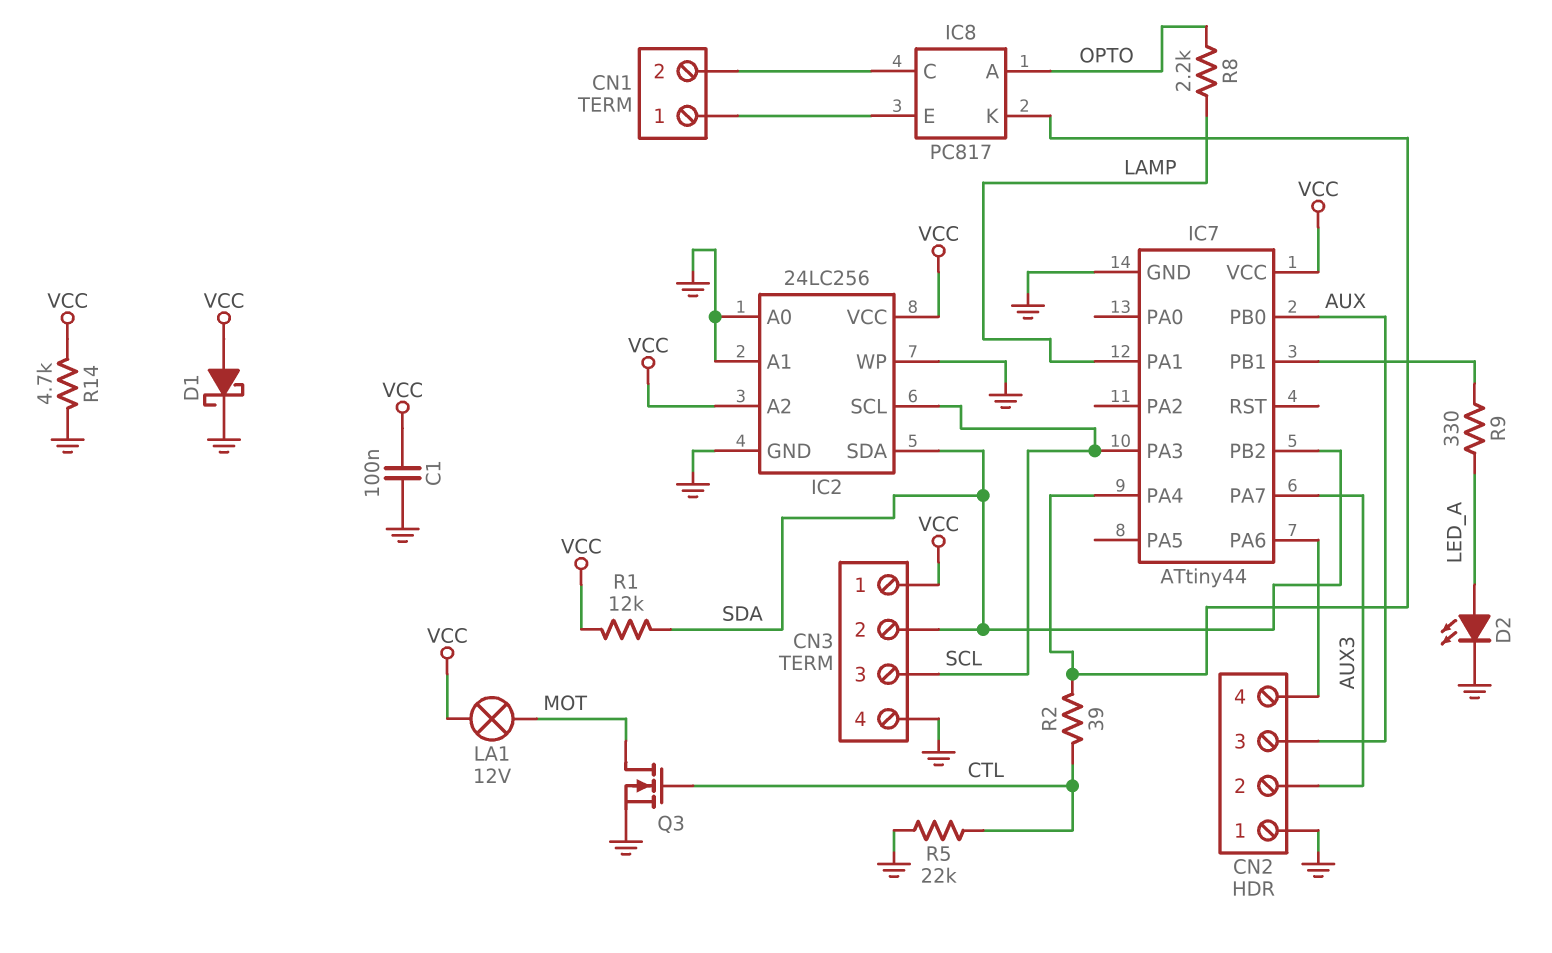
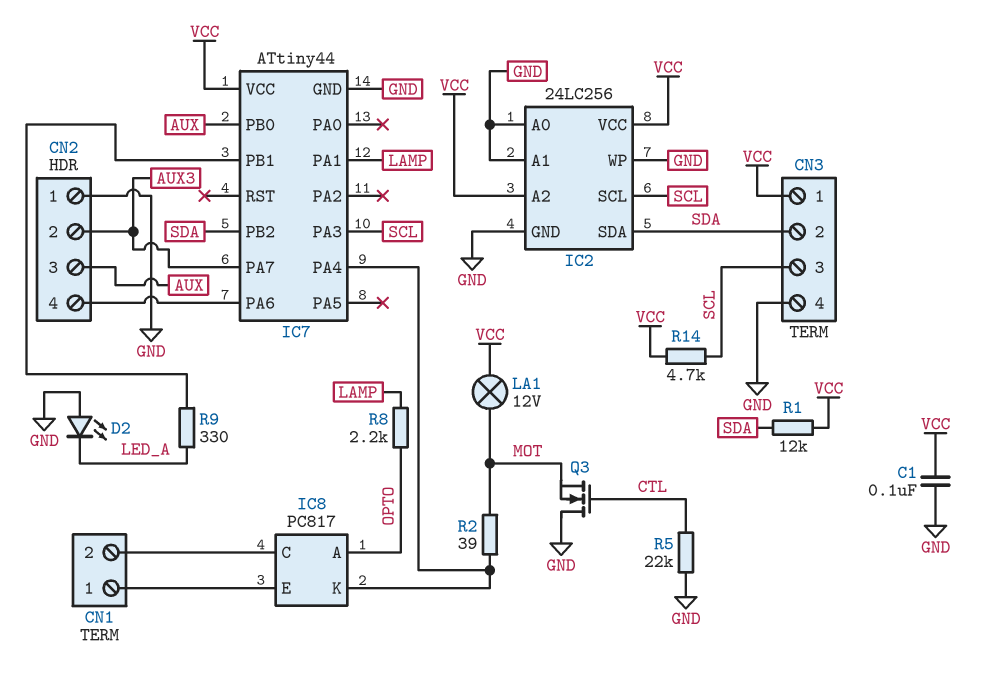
D1: schottky (A VCC, K GND) -> none
D2: LED (A LED_A, K GND) -> LED (A GND, K LED_A)
Q3: NMOS (G CTL, D MOT, S GND) -> NMOS (G CTL, D GND, S MOT)
R2: 39 (CTL, IC7/PA4) -> 39 (IC7/PA4, MOT)
R14: 4.7k (GND, VCC) -> 4.7k (SCL, VCC)

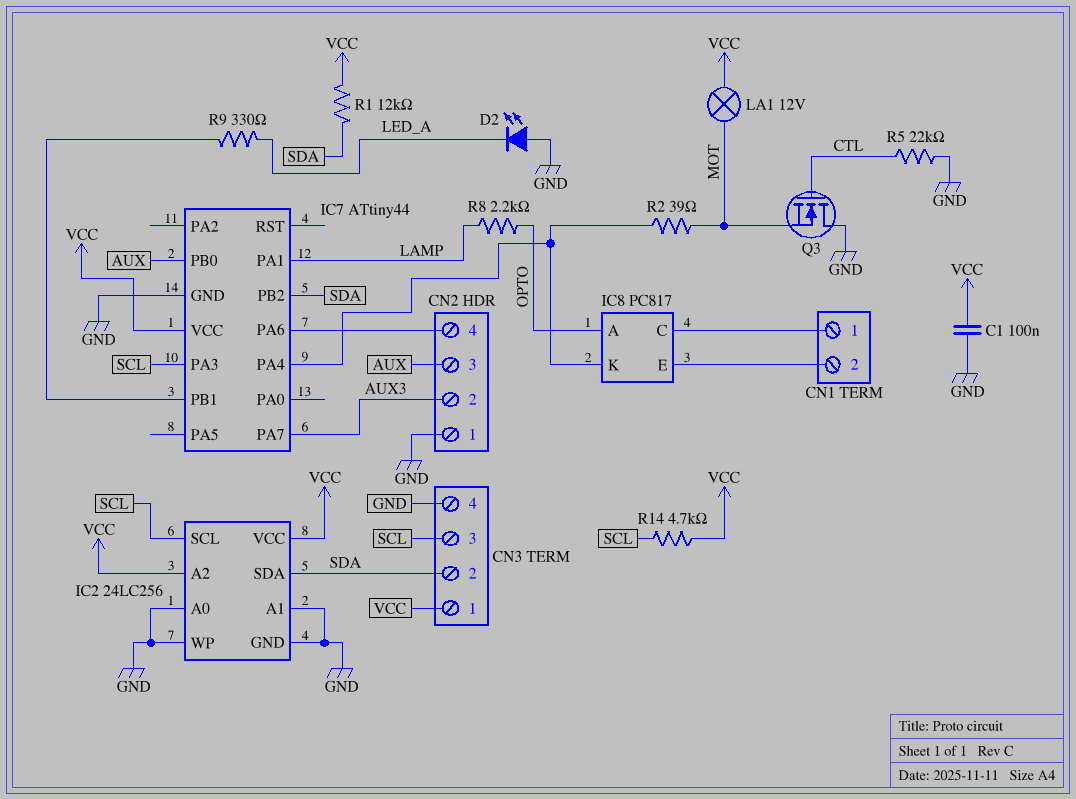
IC8 pin C: CN1/2 -> CN1/1
IC8 pin E: CN1/1 -> CN1/2

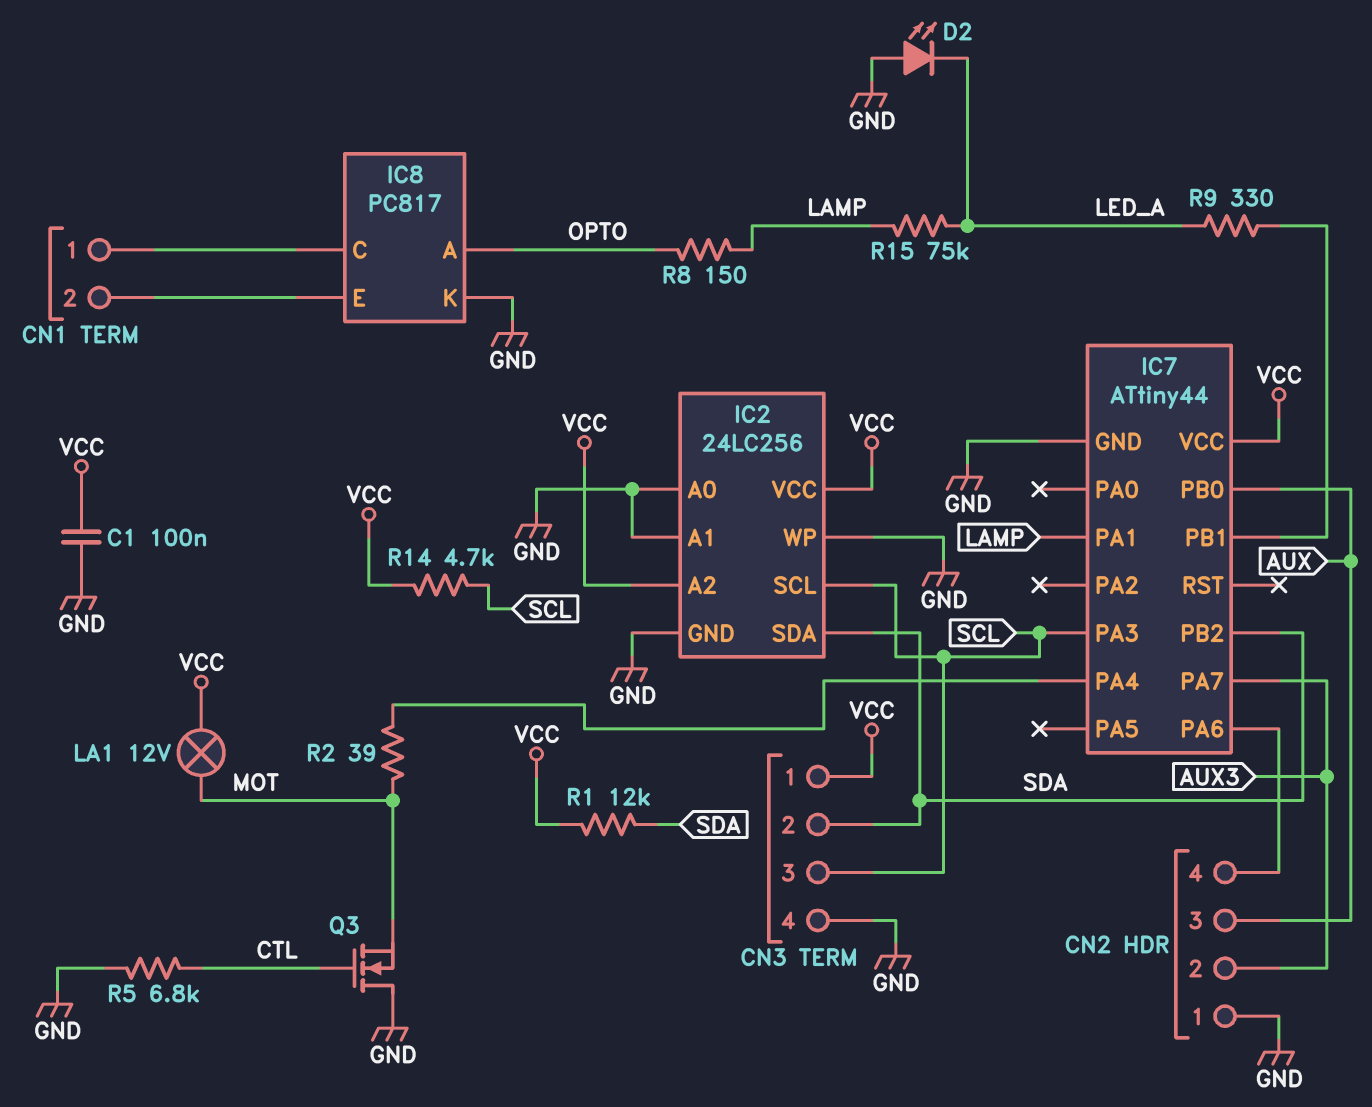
IC8 pin K: IC7/PA4 -> GND
R5: 22k (CTL, GND) -> 6.8k (CTL, GND)
R8: 2.2k (LAMP, OPTO) -> 150 (LAMP, OPTO)
R15: none -> 75k (LAMP, LED_A)

